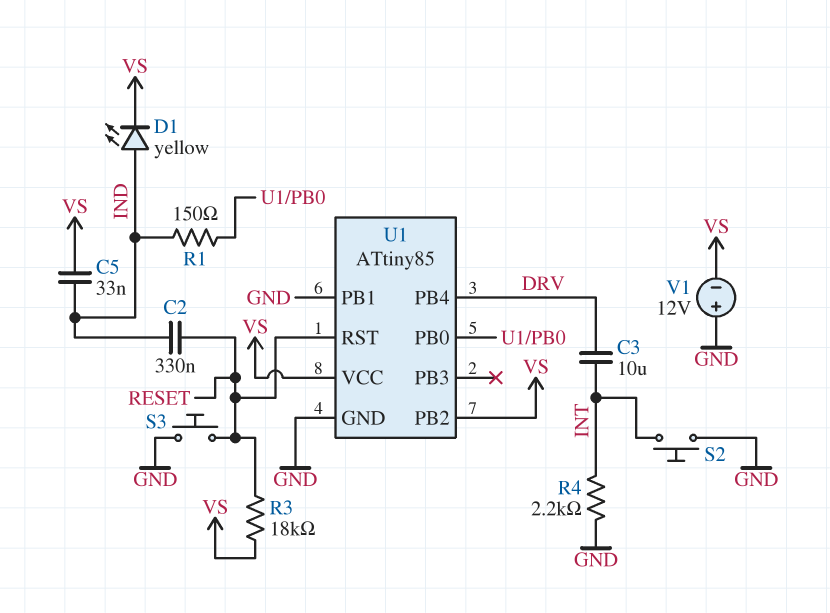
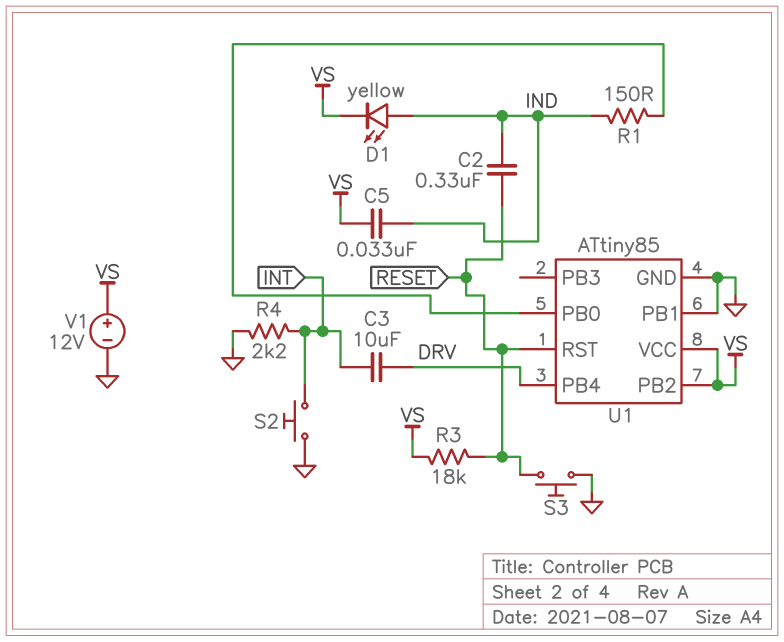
V1: 12V (plus GND, minus VS) -> 12V (plus VS, minus GND)

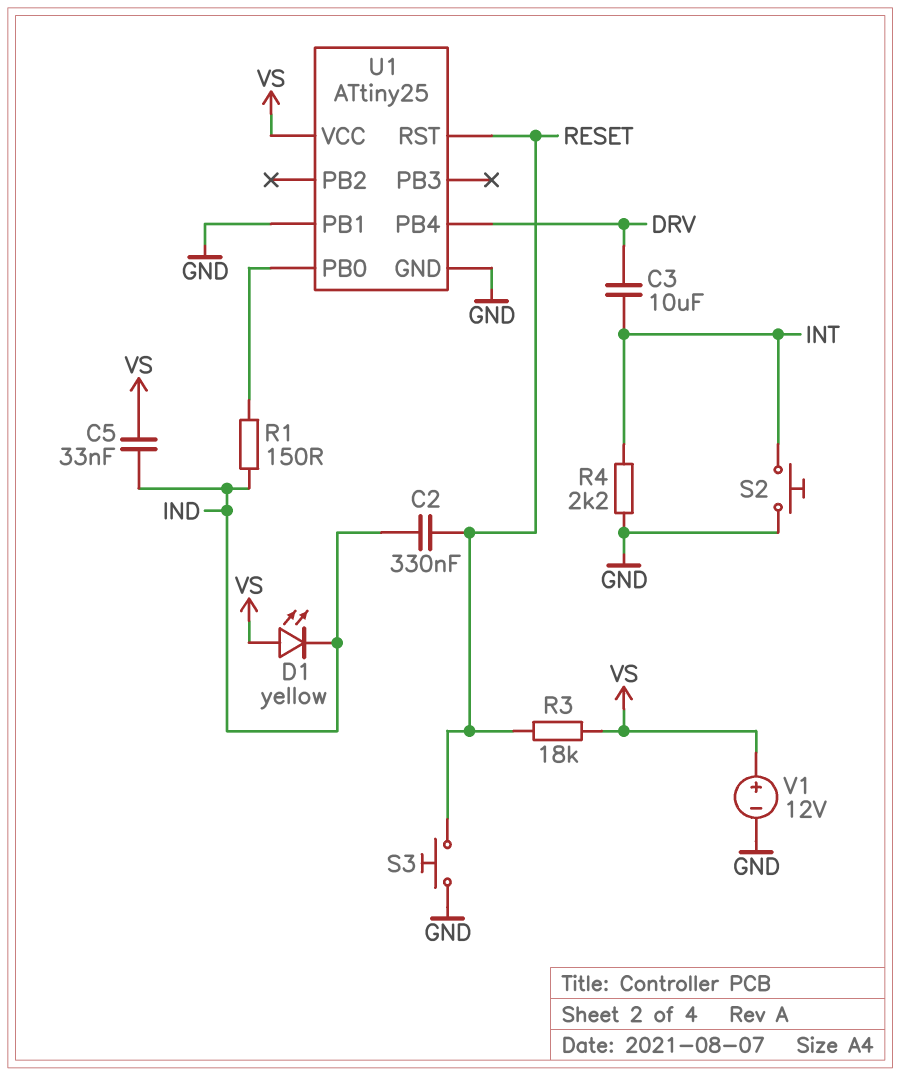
D1: LED yellow (A IND, K VS) -> LED yellow (A VS, K IND)
U1: ATtiny85 -> ATtiny25
U1 pin PB2: VS -> none

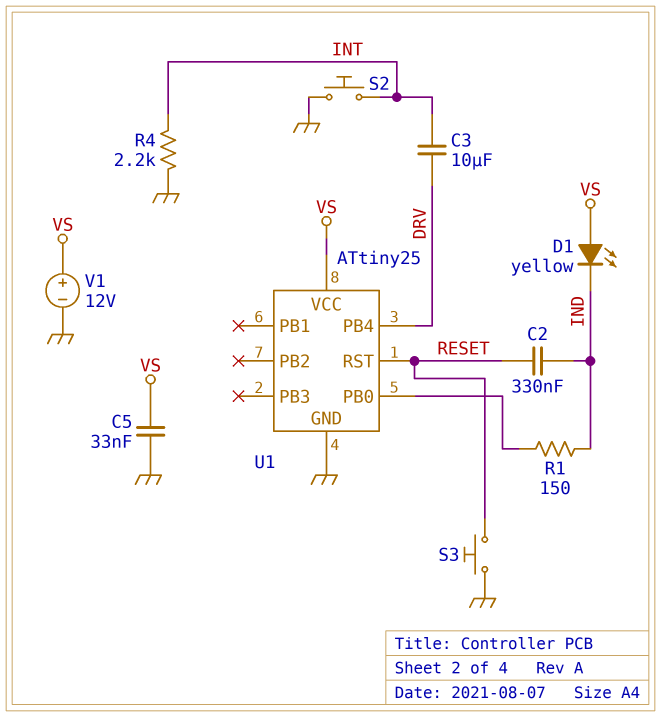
C5: 33nF (IND, VS) -> 33nF (GND, VS)
R3: 18k (RESET, VS) -> none
U1 pin PB1: GND -> none

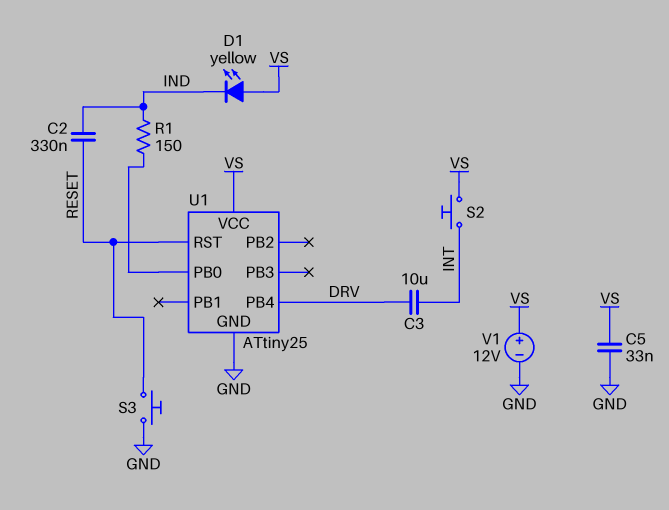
R4: 2.2k (GND, INT) -> none
S2: button (GND, INT) -> button (INT, VS)

